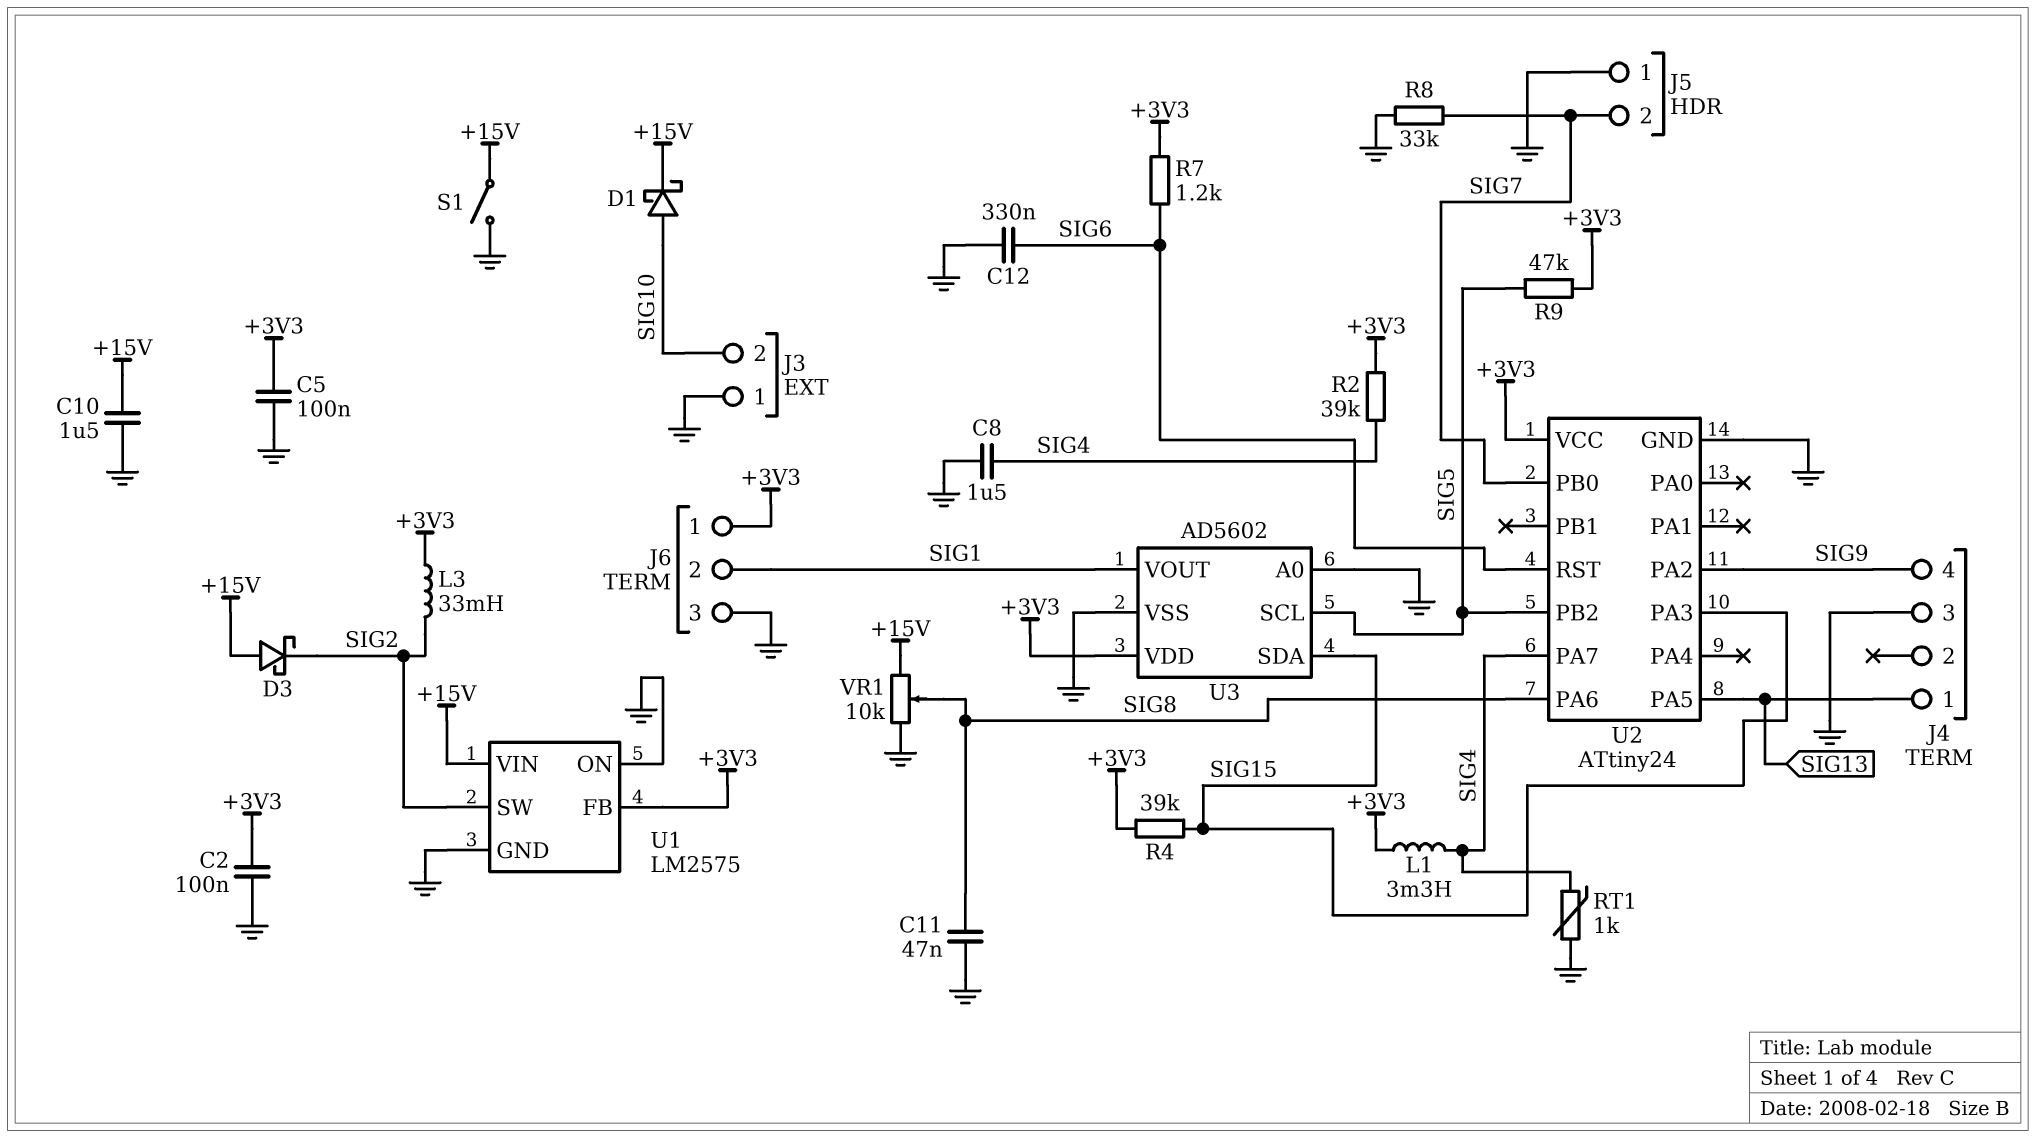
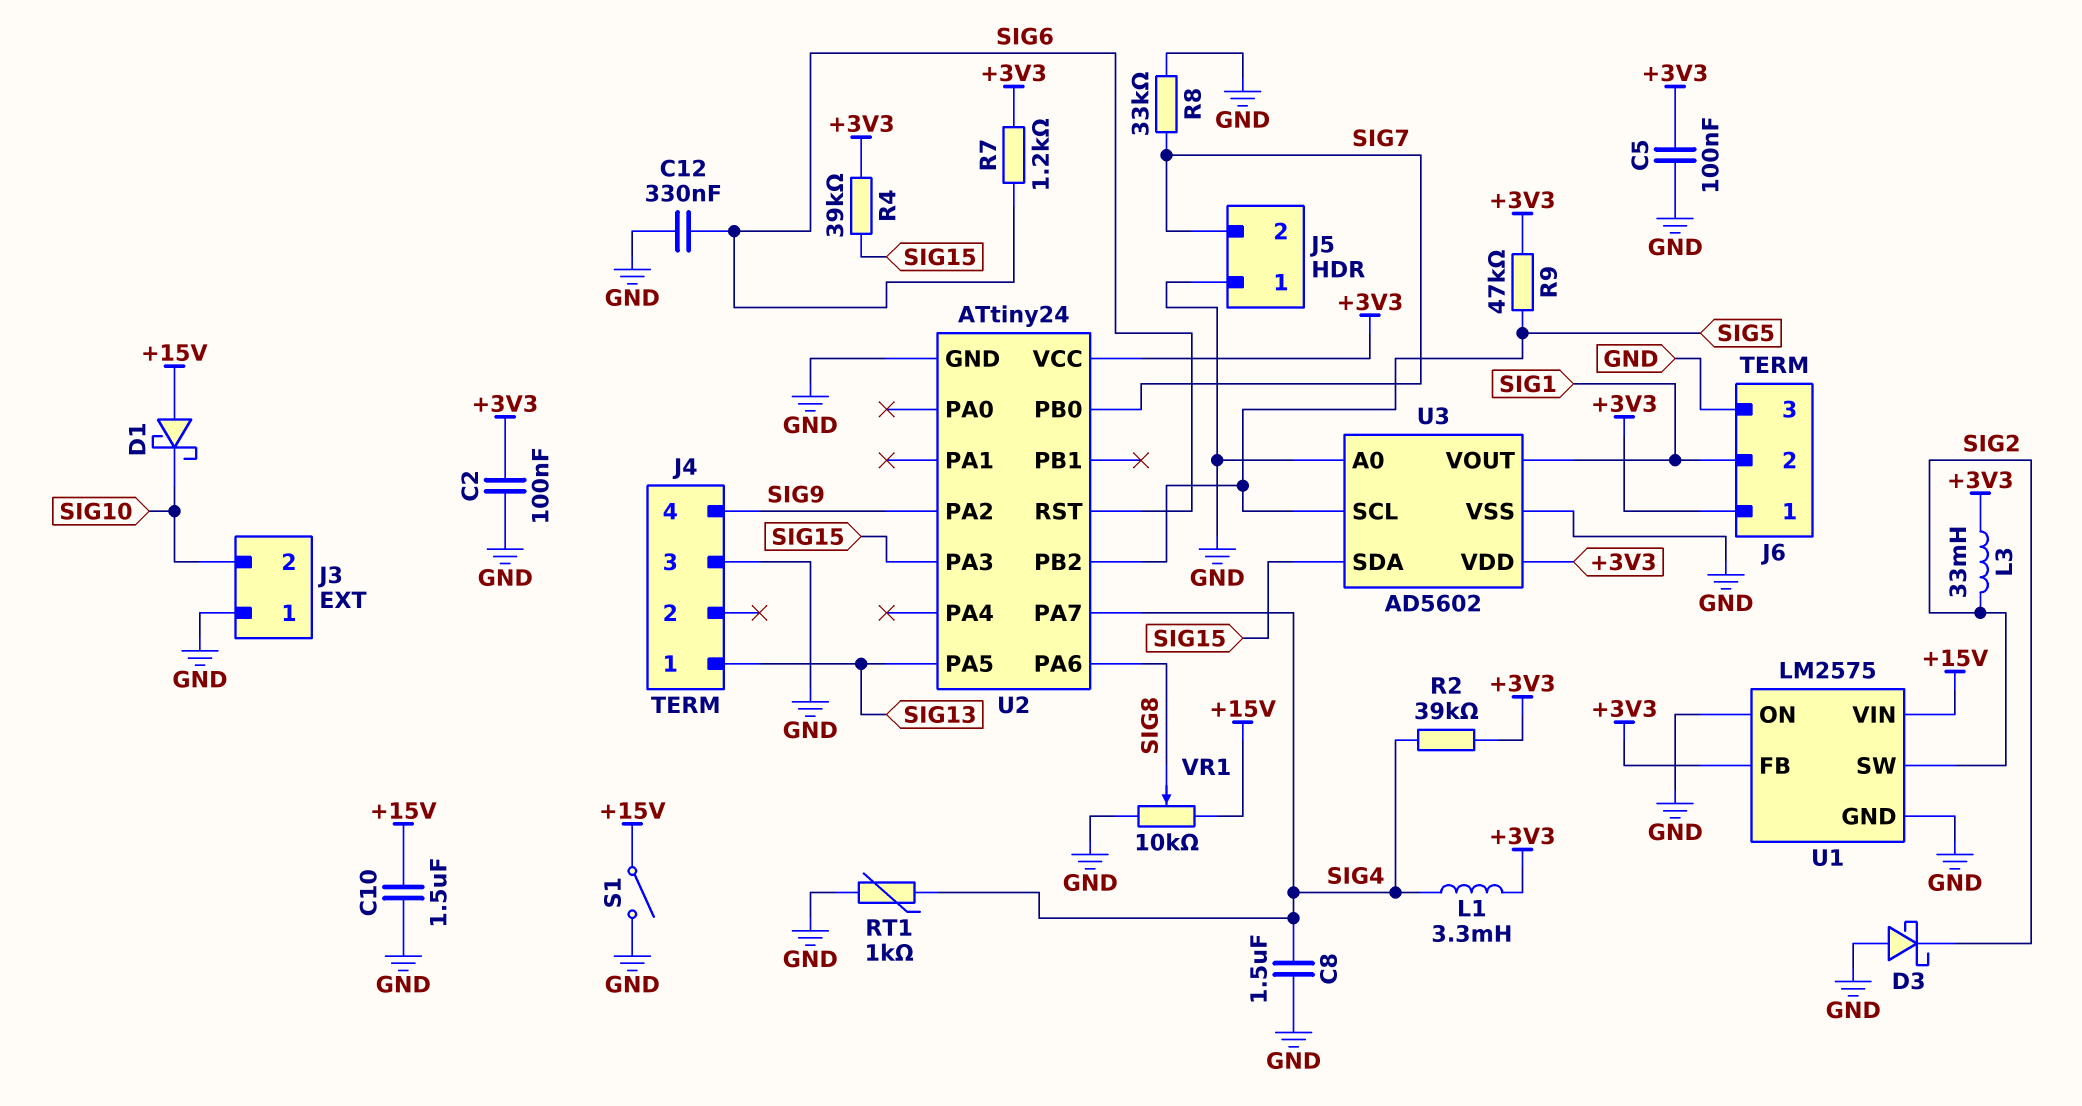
C11: 47nF (GND, SIG8) -> none
D1: schottky (A SIG10, K +15V) -> schottky (A +15V, K SIG10)
D3: schottky (A +15V, K SIG2) -> schottky (A GND, K SIG2)

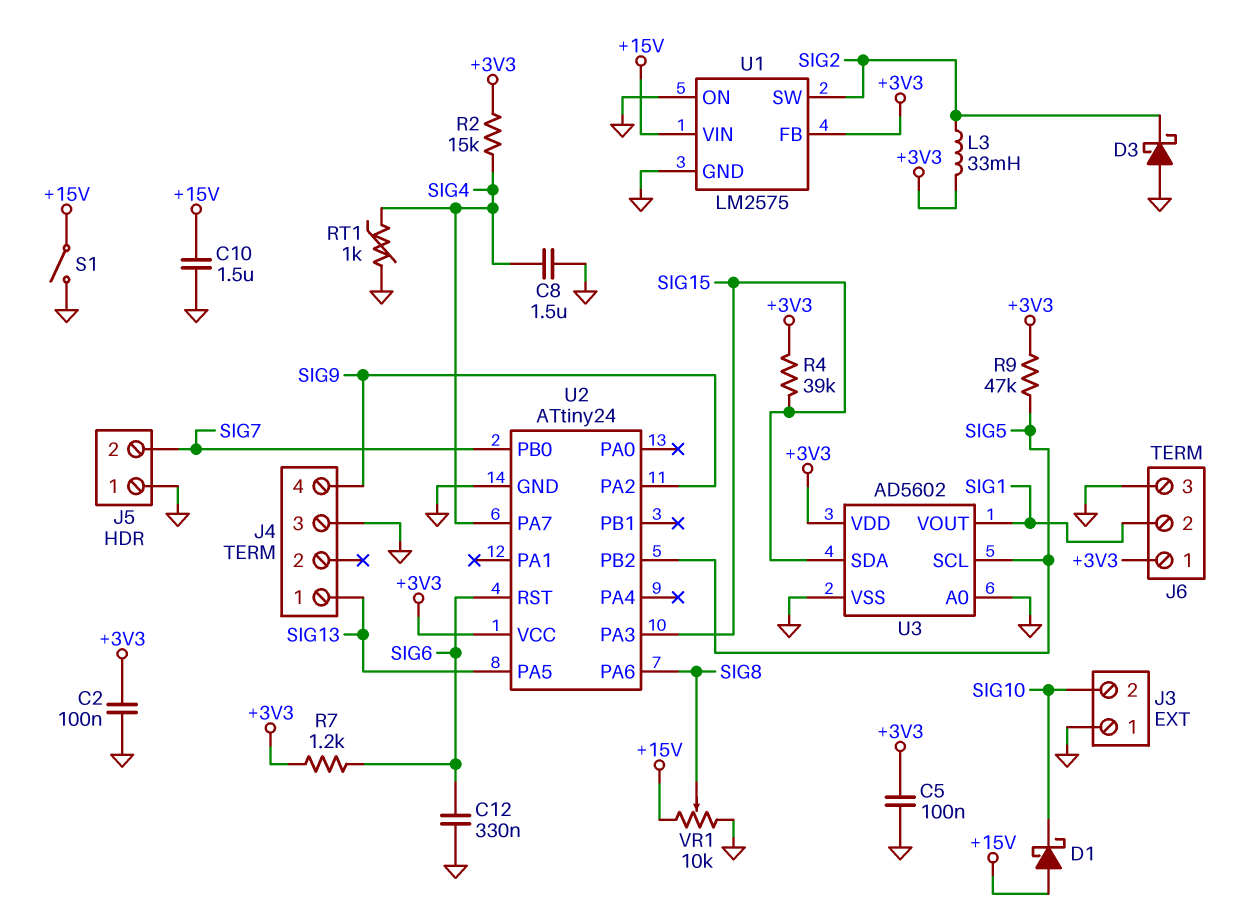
L1: 3.3mH (+3V3, SIG4) -> none
R2: 39k (+3V3, SIG4) -> 15k (+3V3, SIG4)
R8: 33k (GND, SIG7) -> none

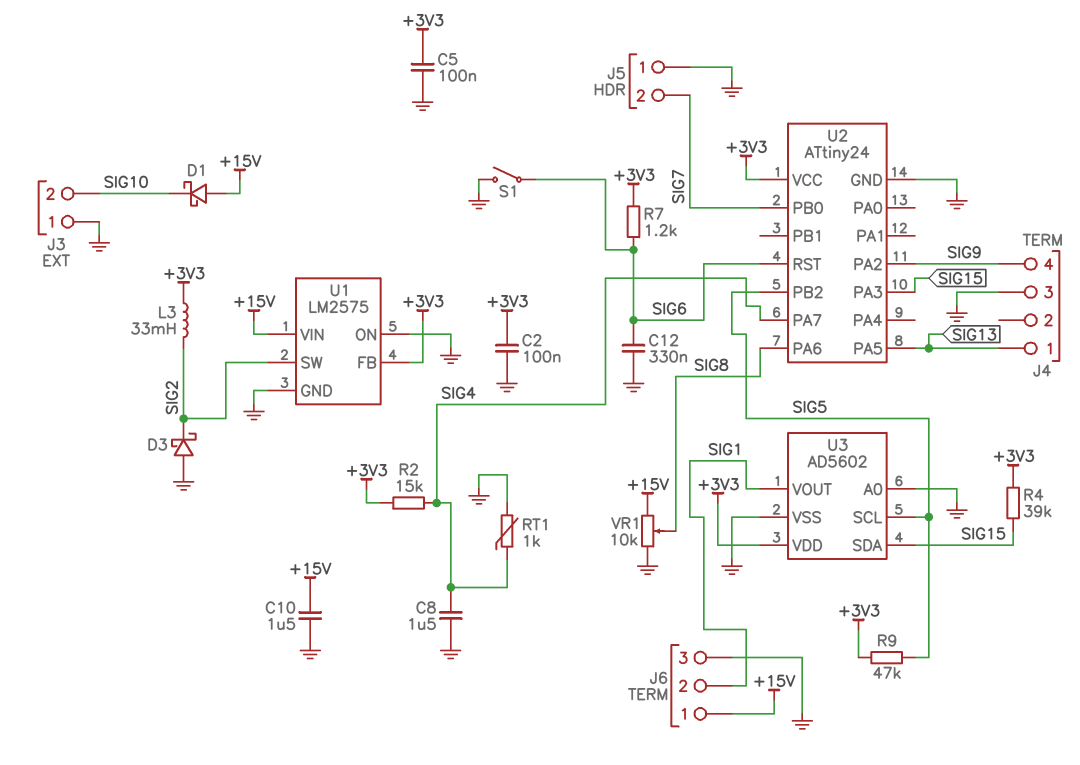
J6 pin 1: +3V3 -> +15V
S1: switch (+15V, GND) -> switch (GND, SIG6)

